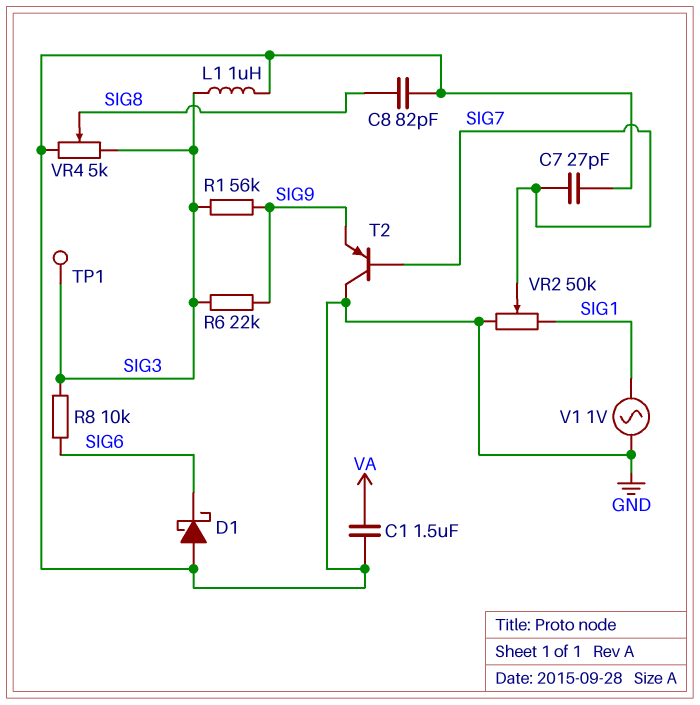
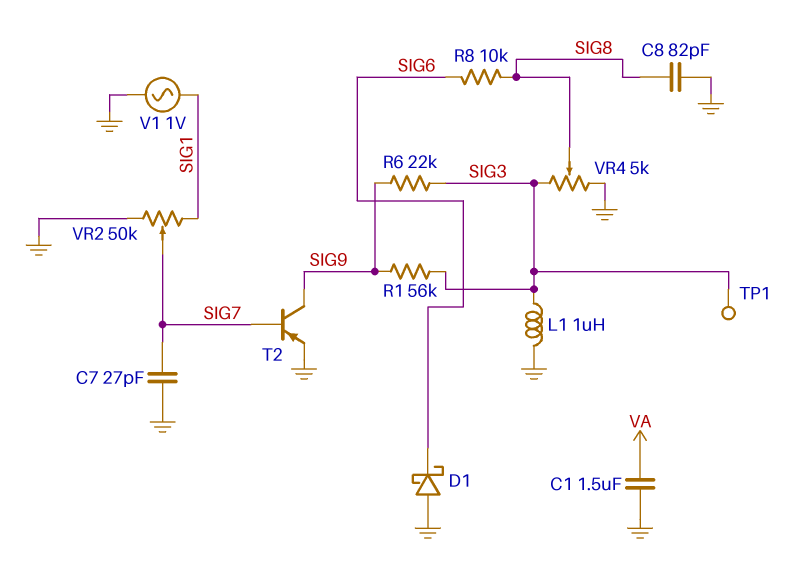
R8: 10k (SIG3, SIG6) -> 10k (SIG6, SIG8)
T2: PNP (B SIG7, C GND, E SIG9) -> PNP (B SIG7, C SIG9, E GND)

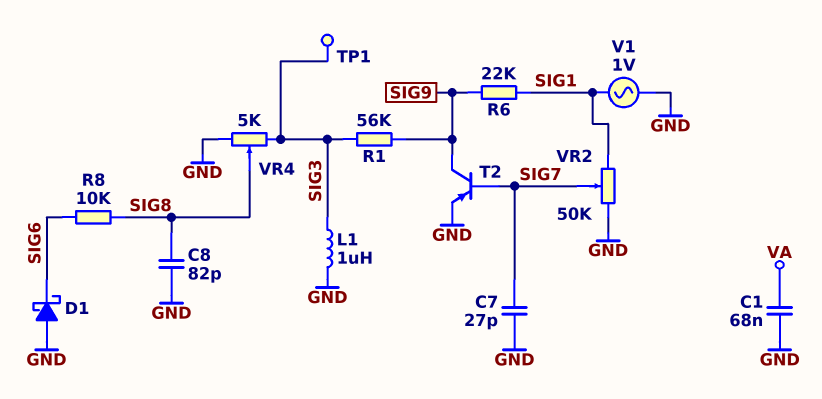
C1: 1.5uF (GND, VA) -> 68nF (GND, VA)
R6: 22k (SIG3, SIG9) -> 22k (SIG1, SIG9)

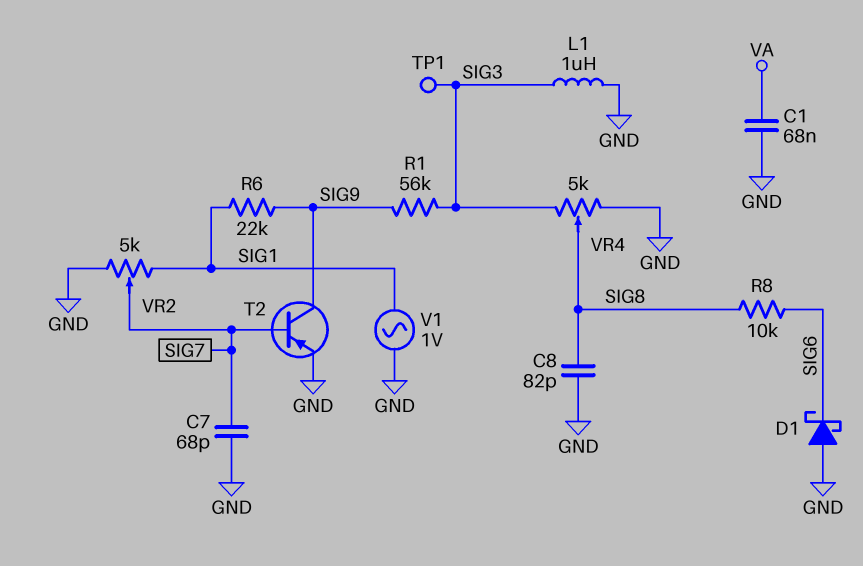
C7: 27pF (GND, SIG7) -> 68pF (GND, SIG7)
VR2: 50k (GND, SIG1, wiper SIG7) -> 5k (GND, SIG1, wiper SIG7)

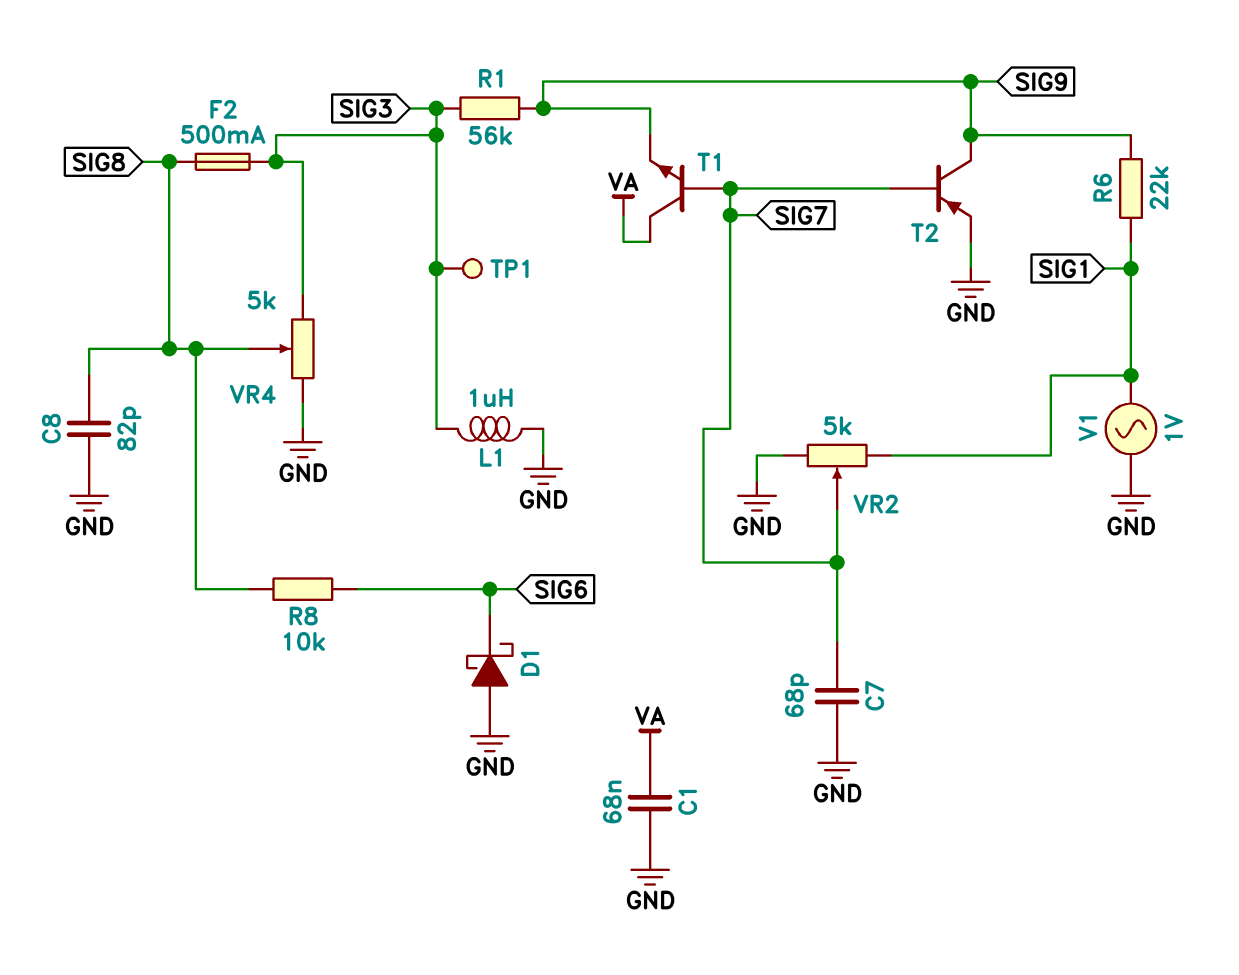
F2: none -> 500mA (SIG3, SIG8)
T1: none -> NPN (B SIG7, C VA, E SIG9)

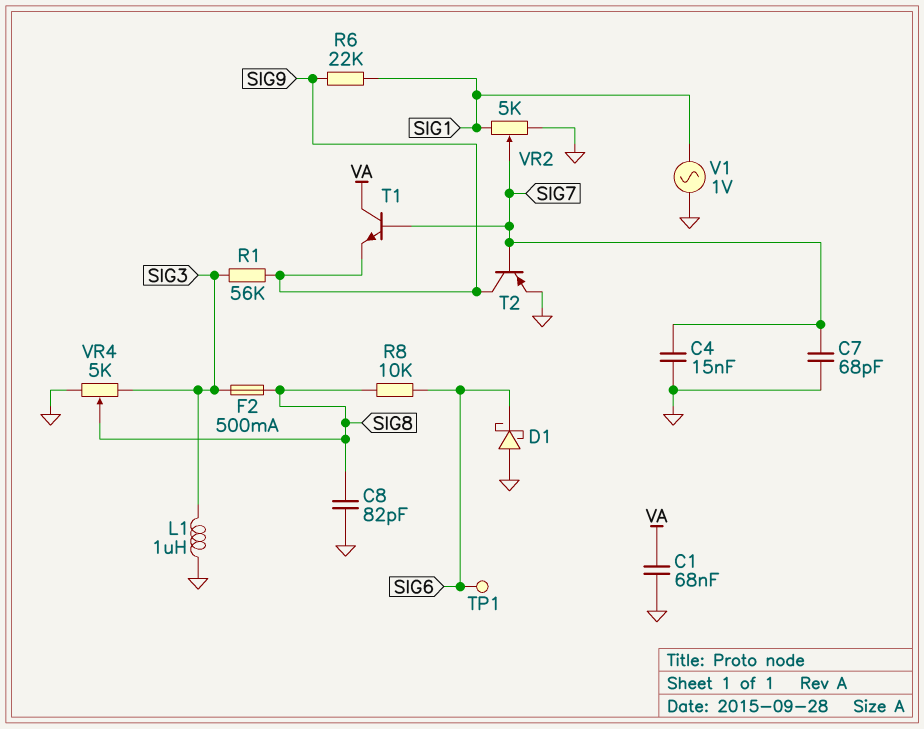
C4: none -> 15nF (GND, SIG7)
TP1: test point (SIG3) -> test point (SIG6)

